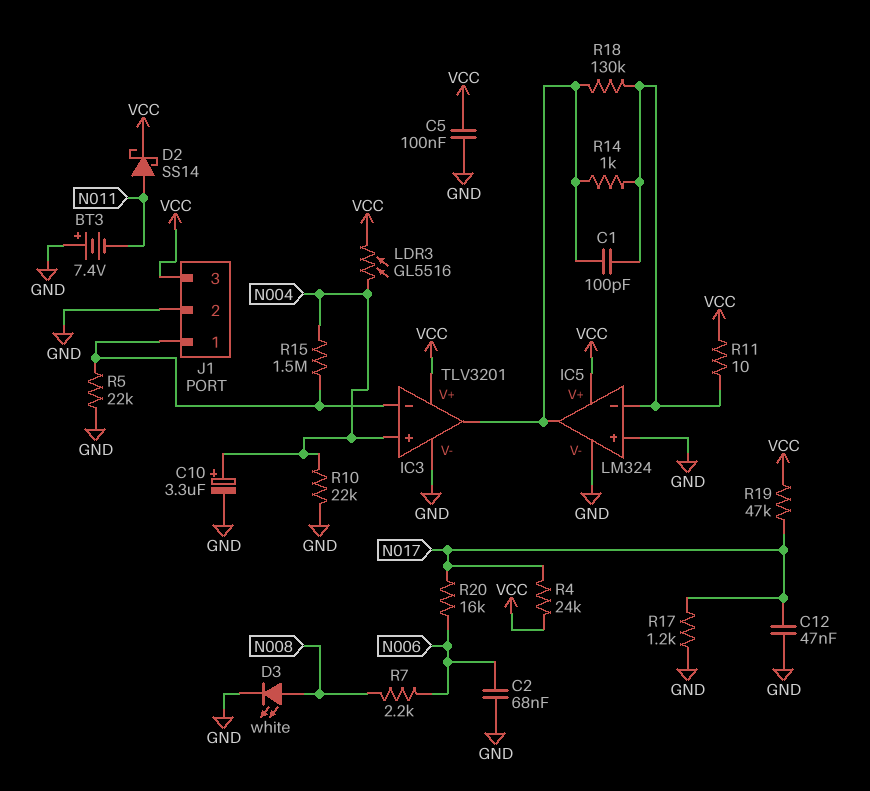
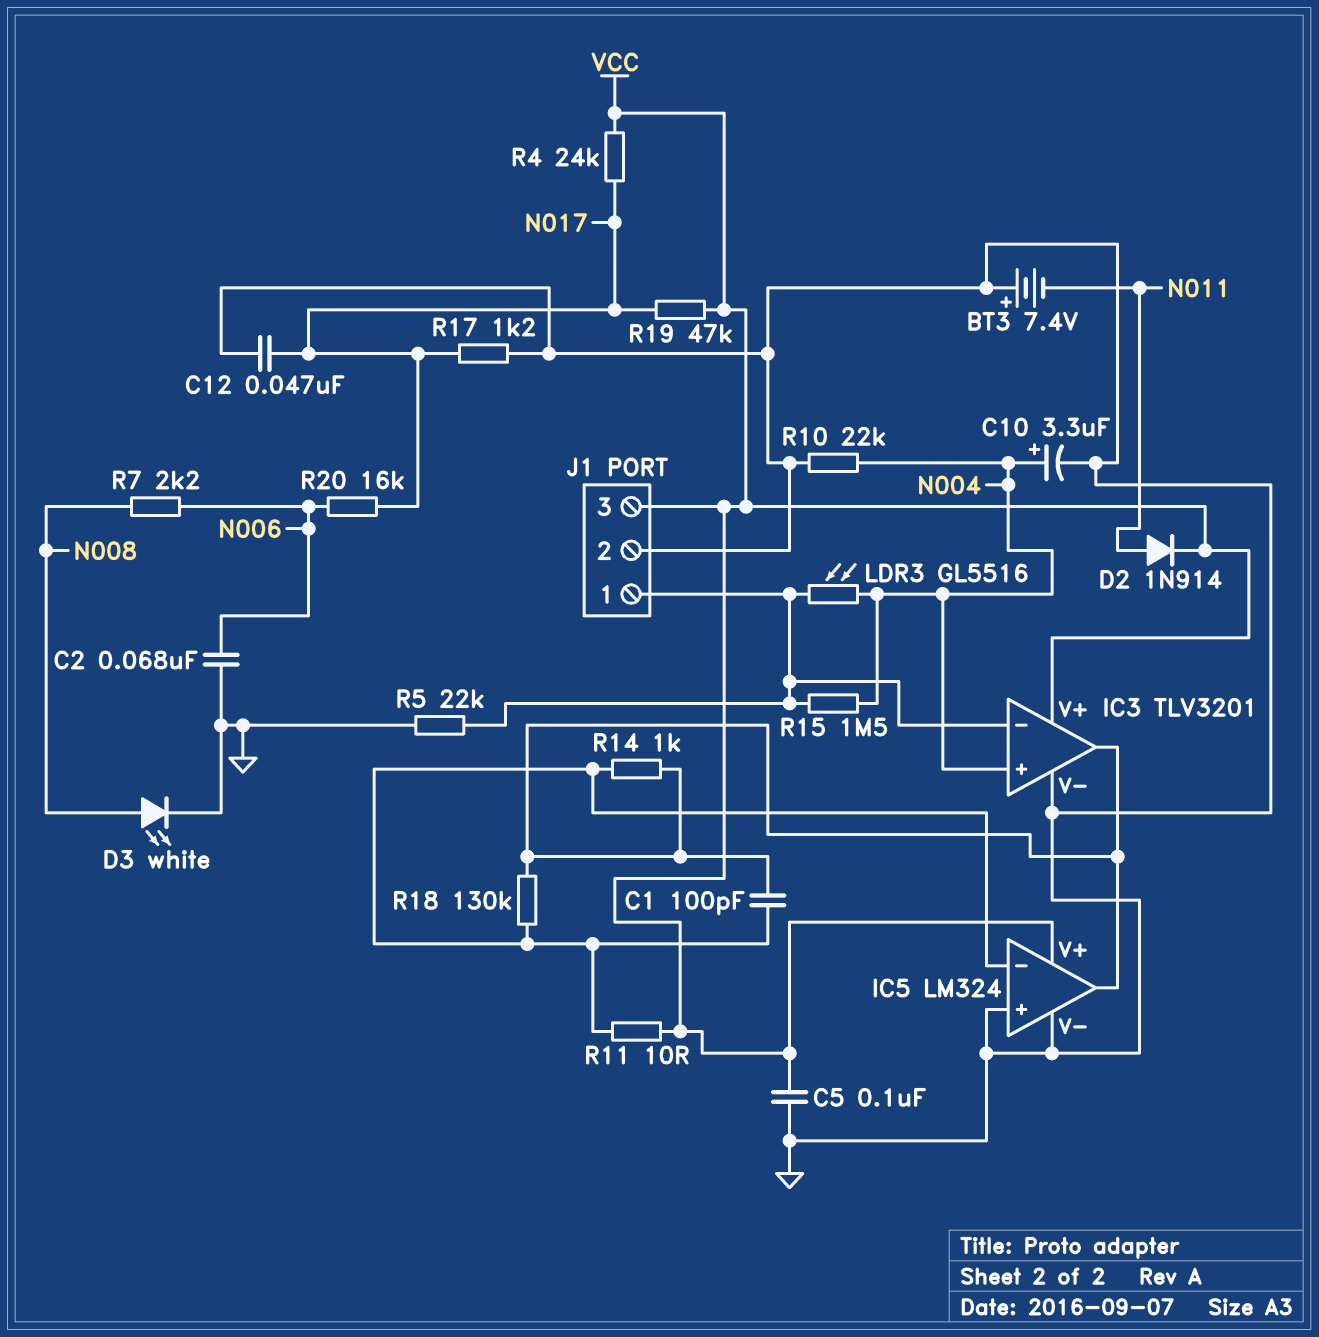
D2: schottky SS14 (A N011, K VCC) -> diode 1N914 (A N011, K VCC)
LDR3: GL5516 (N004, VCC) -> GL5516 (IC3/in-, N004)

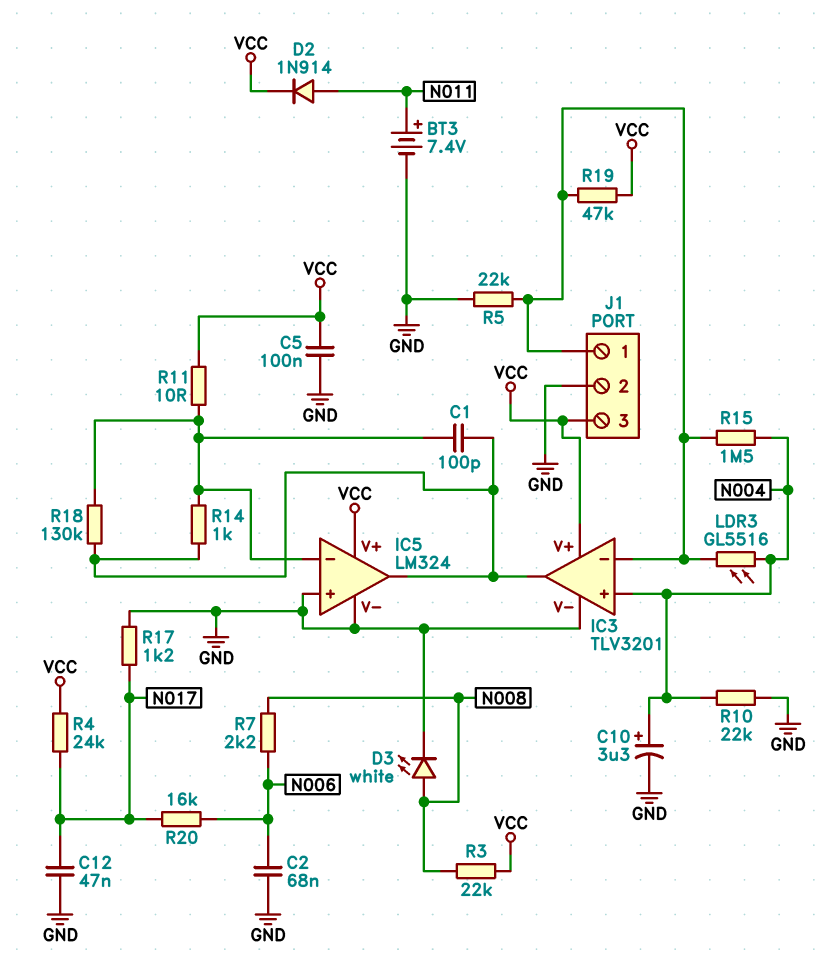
BT3: 7.4V (plus GND, minus N011) -> 7.4V (plus N011, minus GND)
R3: none -> 22k (N008, VCC)
R19: 47k (N017, VCC) -> 47k (IC3/in-, VCC)

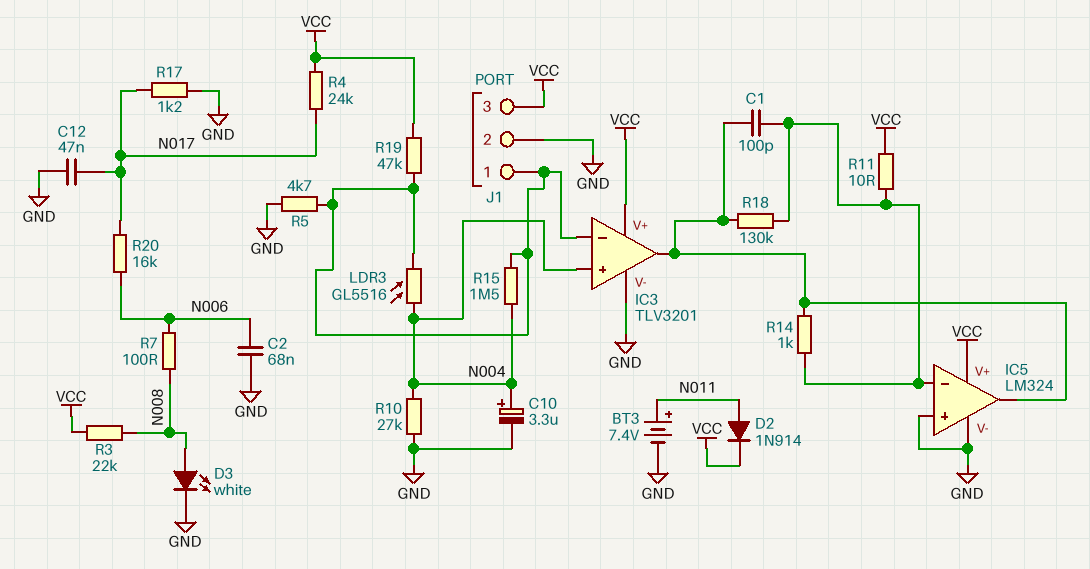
C5: 100nF (GND, VCC) -> none
R5: 22k (GND, IC3/in-) -> 4.7k (GND, IC3/in-)
R7: 2.2k (N006, N008) -> 100 (N006, N008)
R10: 22k (GND, N004) -> 27k (GND, N004)

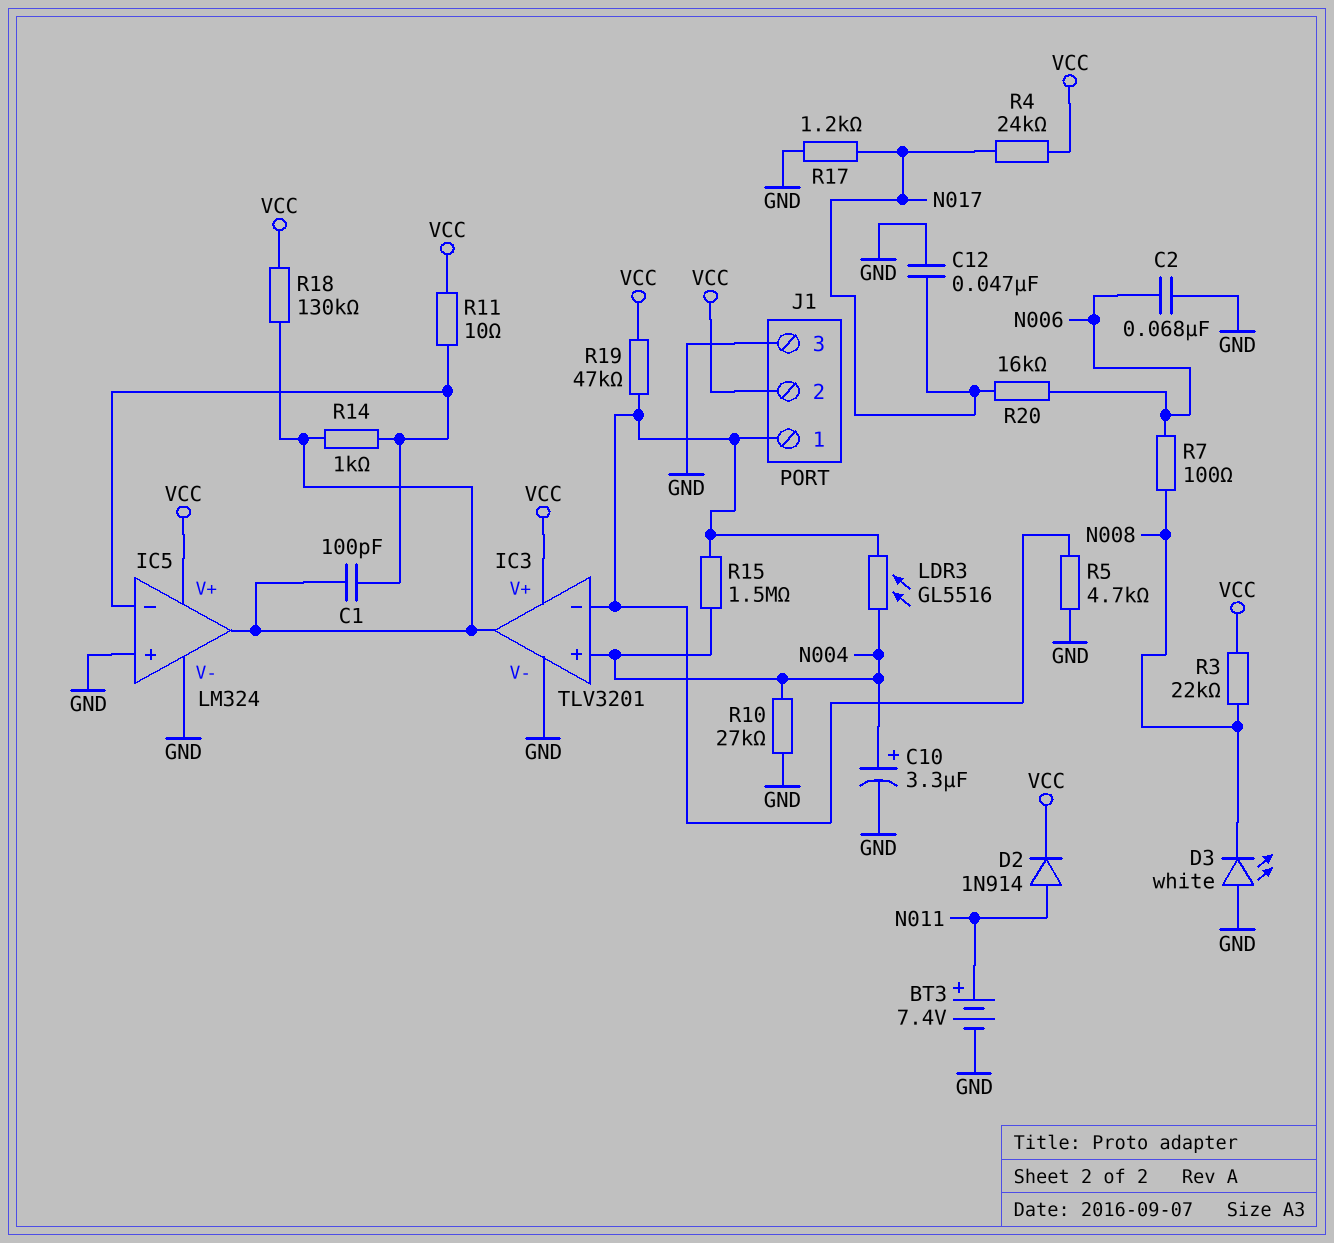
D3: LED white (A N008, K GND) -> LED white (A GND, K N008)
J1 pin 2: GND -> VCC
J1 pin 3: VCC -> GND
R18: 130k (IC3/out, IC5/in-) -> 130k (IC3/out, VCC)

